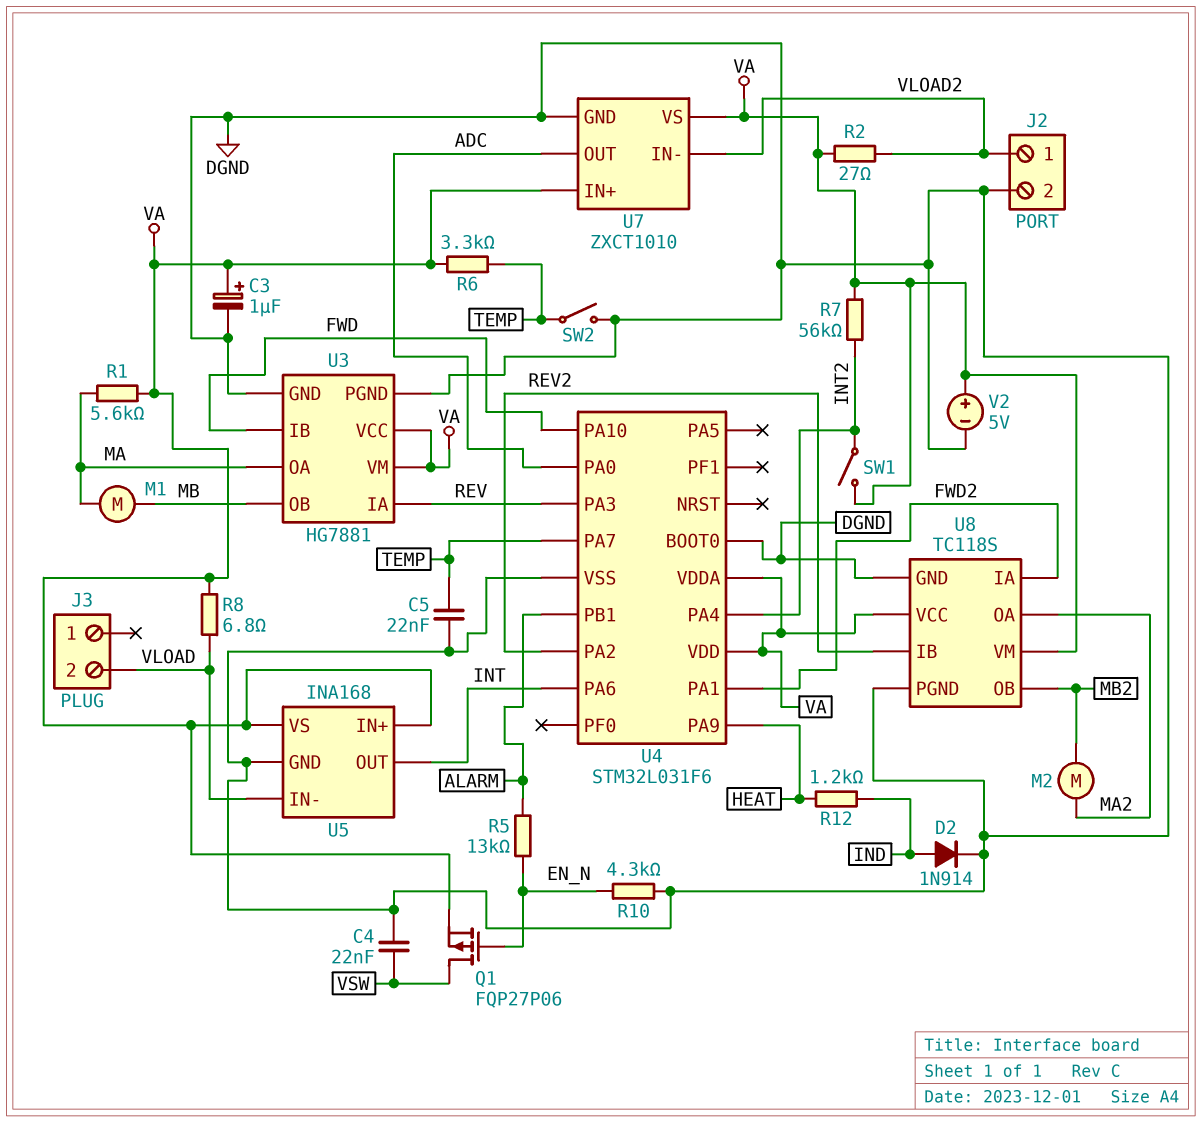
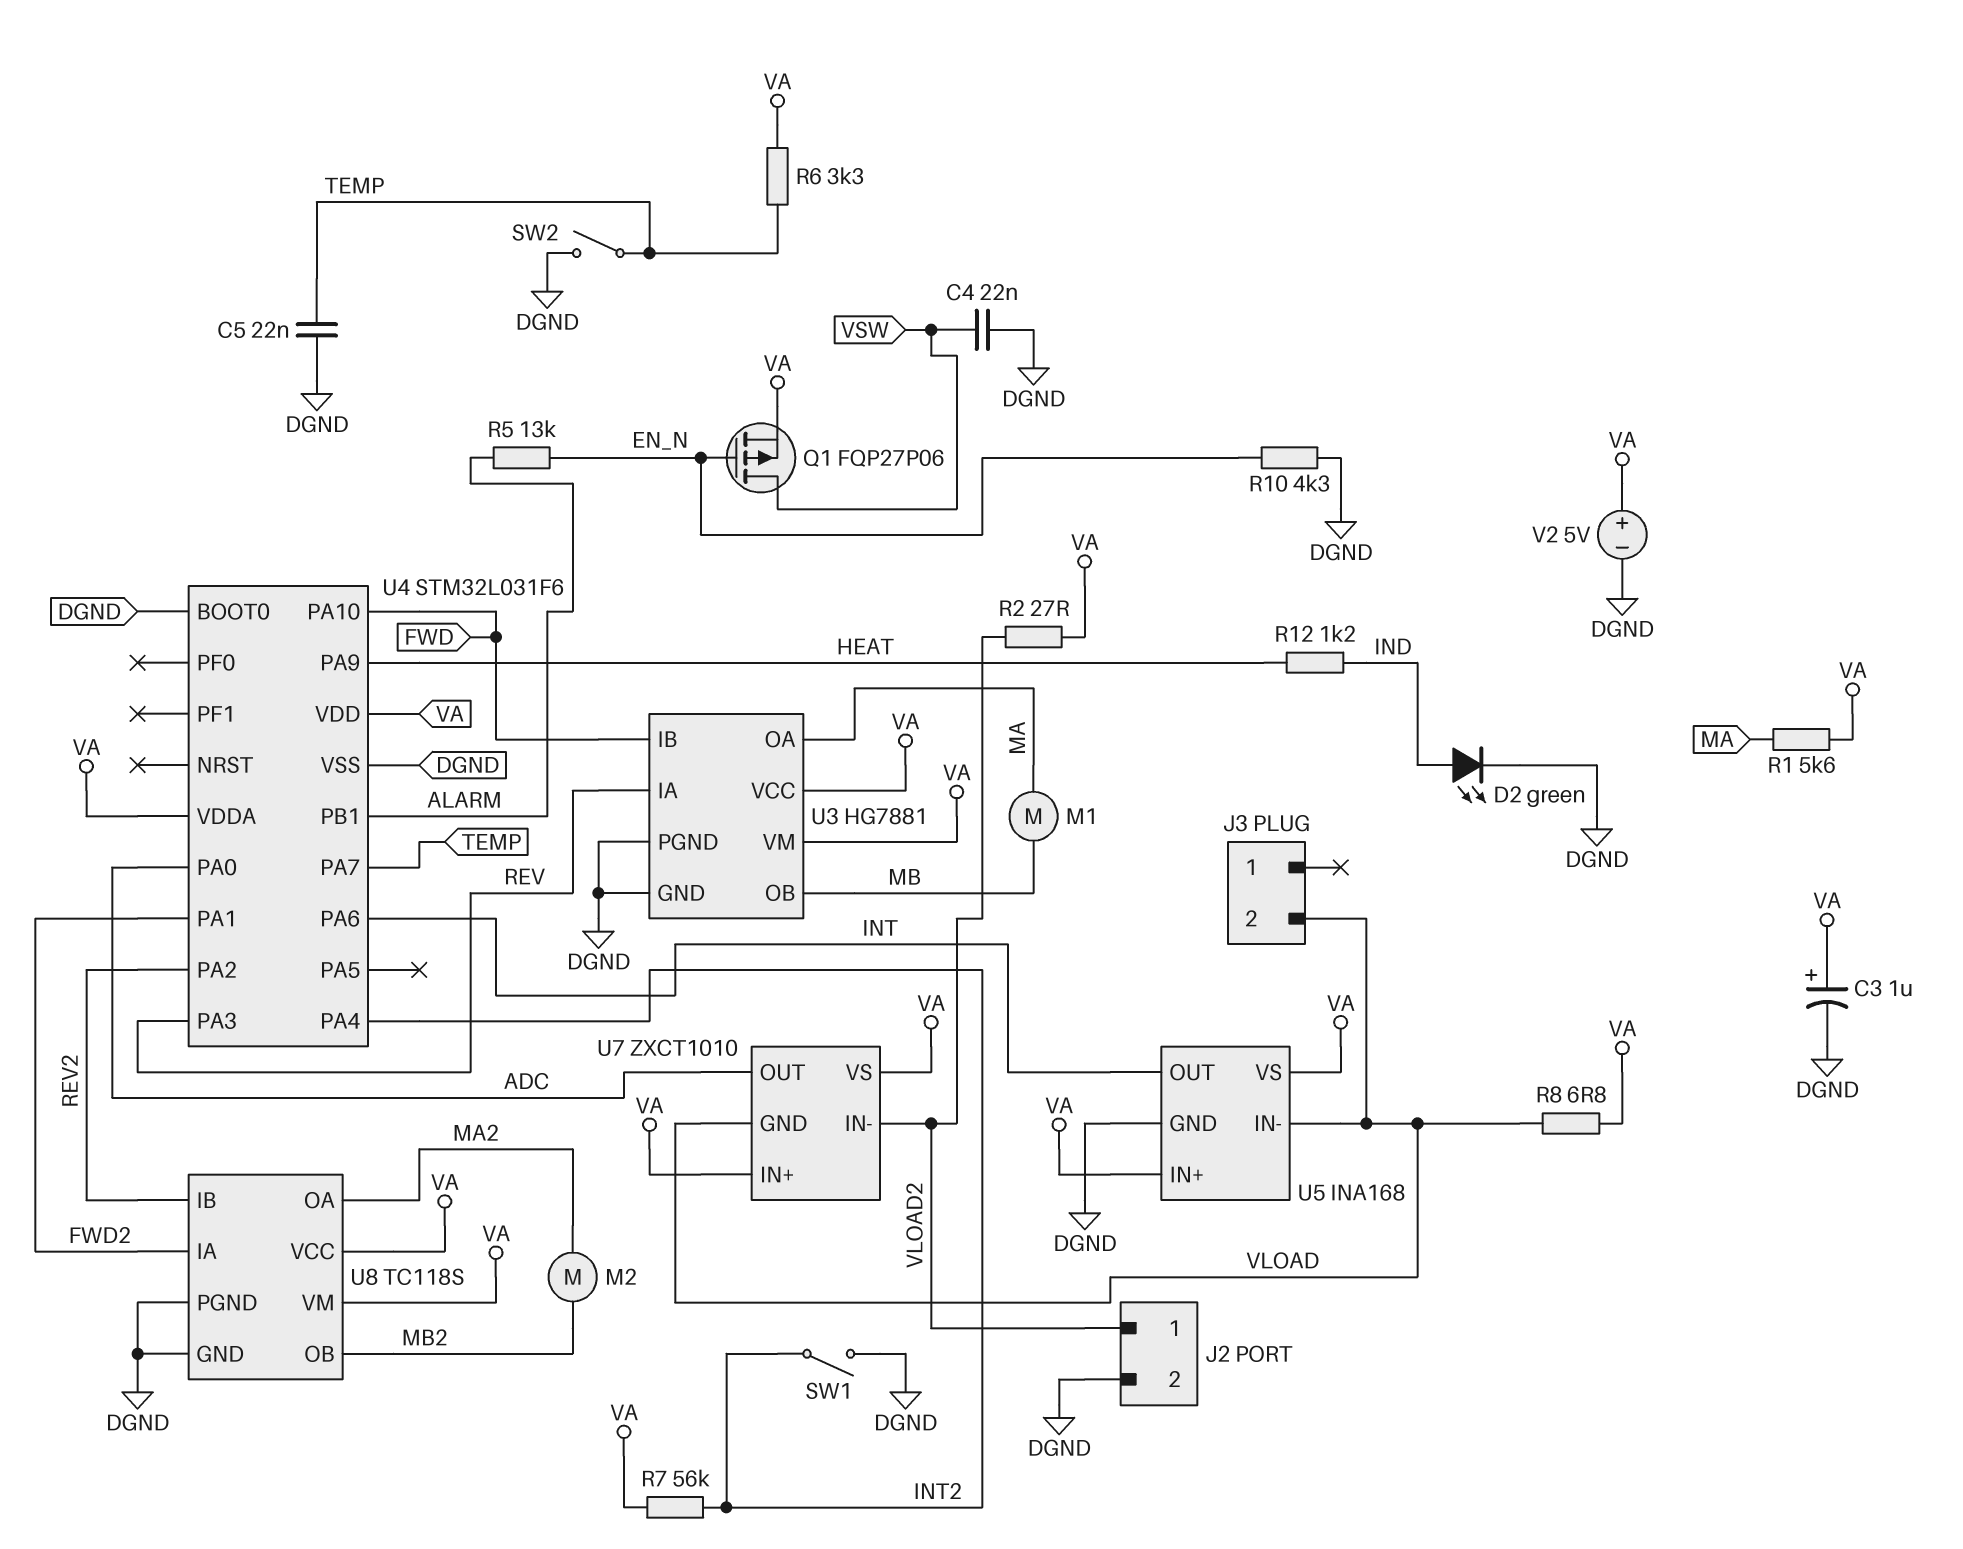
D2: diode 1N914 (A IND, K DGND) -> LED green (A IND, K DGND)
SW1: switch (INT2, VA) -> switch (DGND, INT2)
U7 pin GND: DGND -> VLOAD

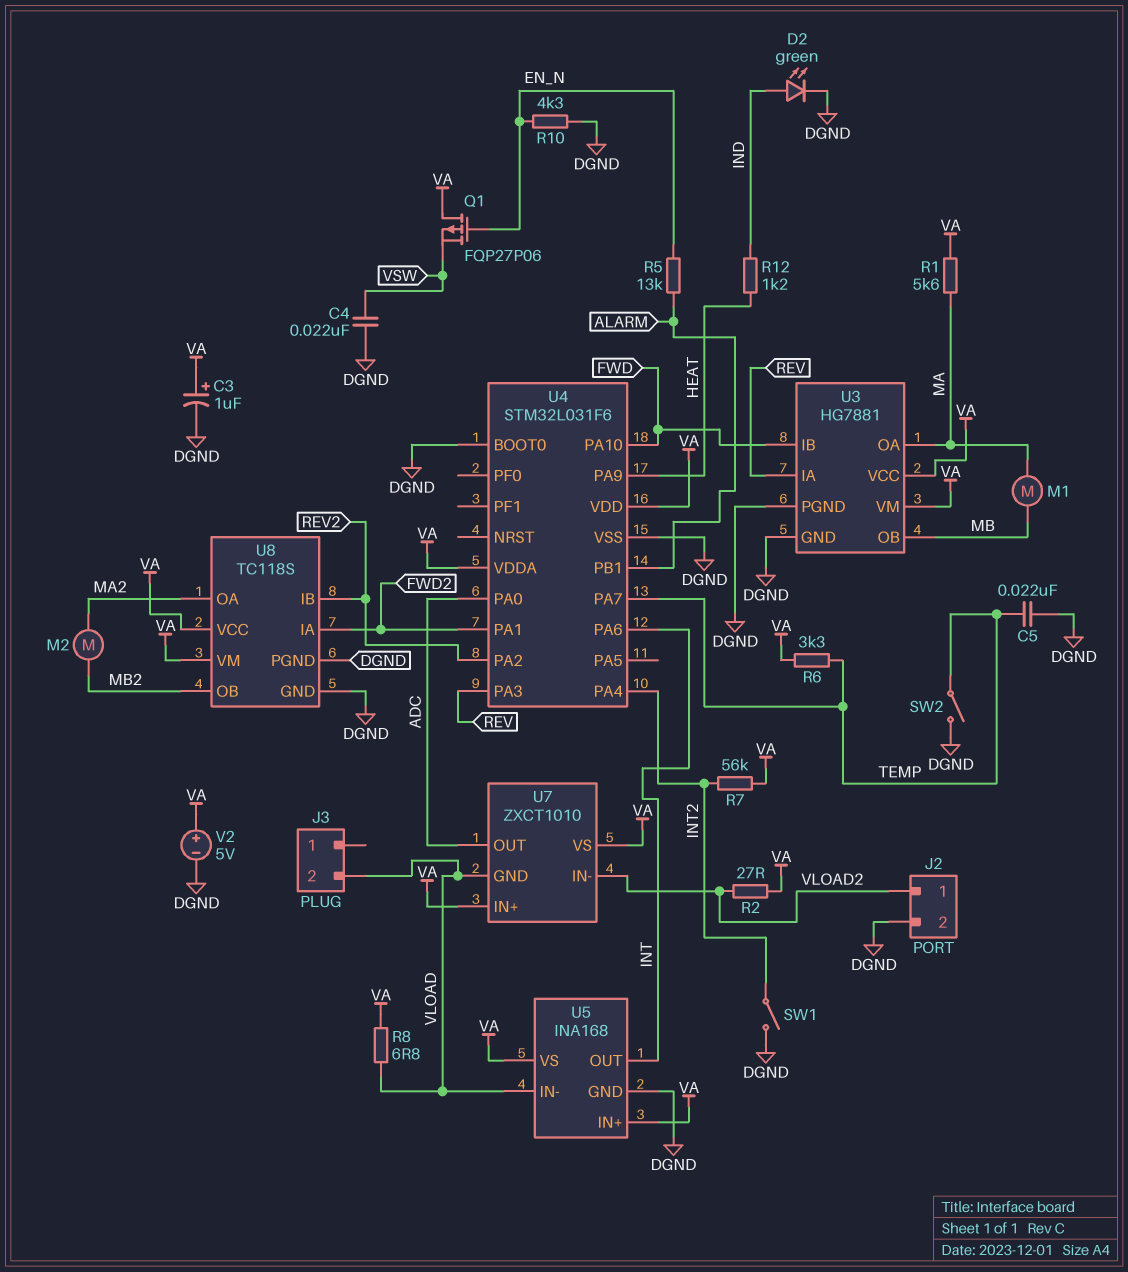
Q1: PMOS FQP27P06 (G EN_N, D VSW, S VA) -> PMOS FQP27P06 (G EN_N, D VA, S VSW)

